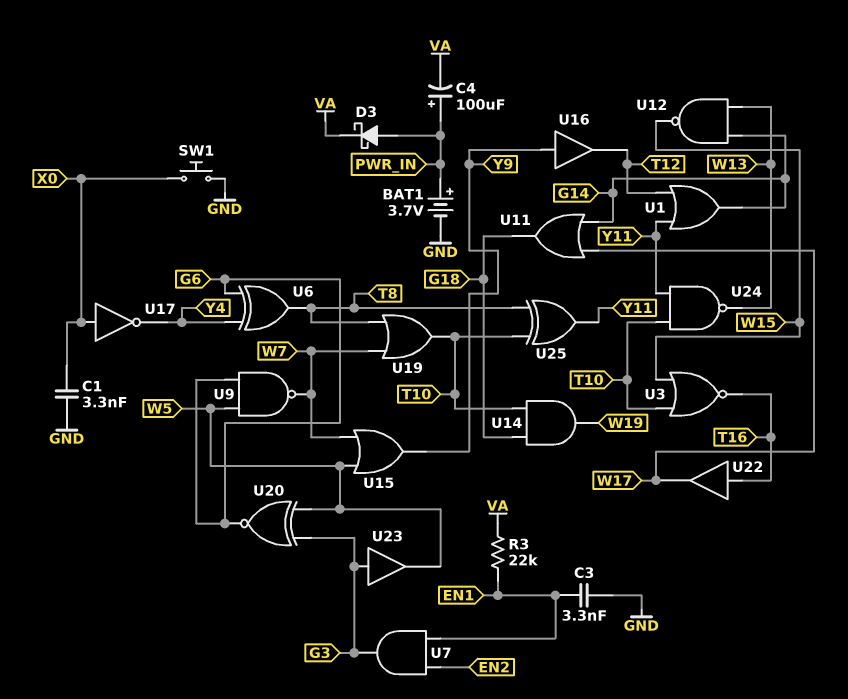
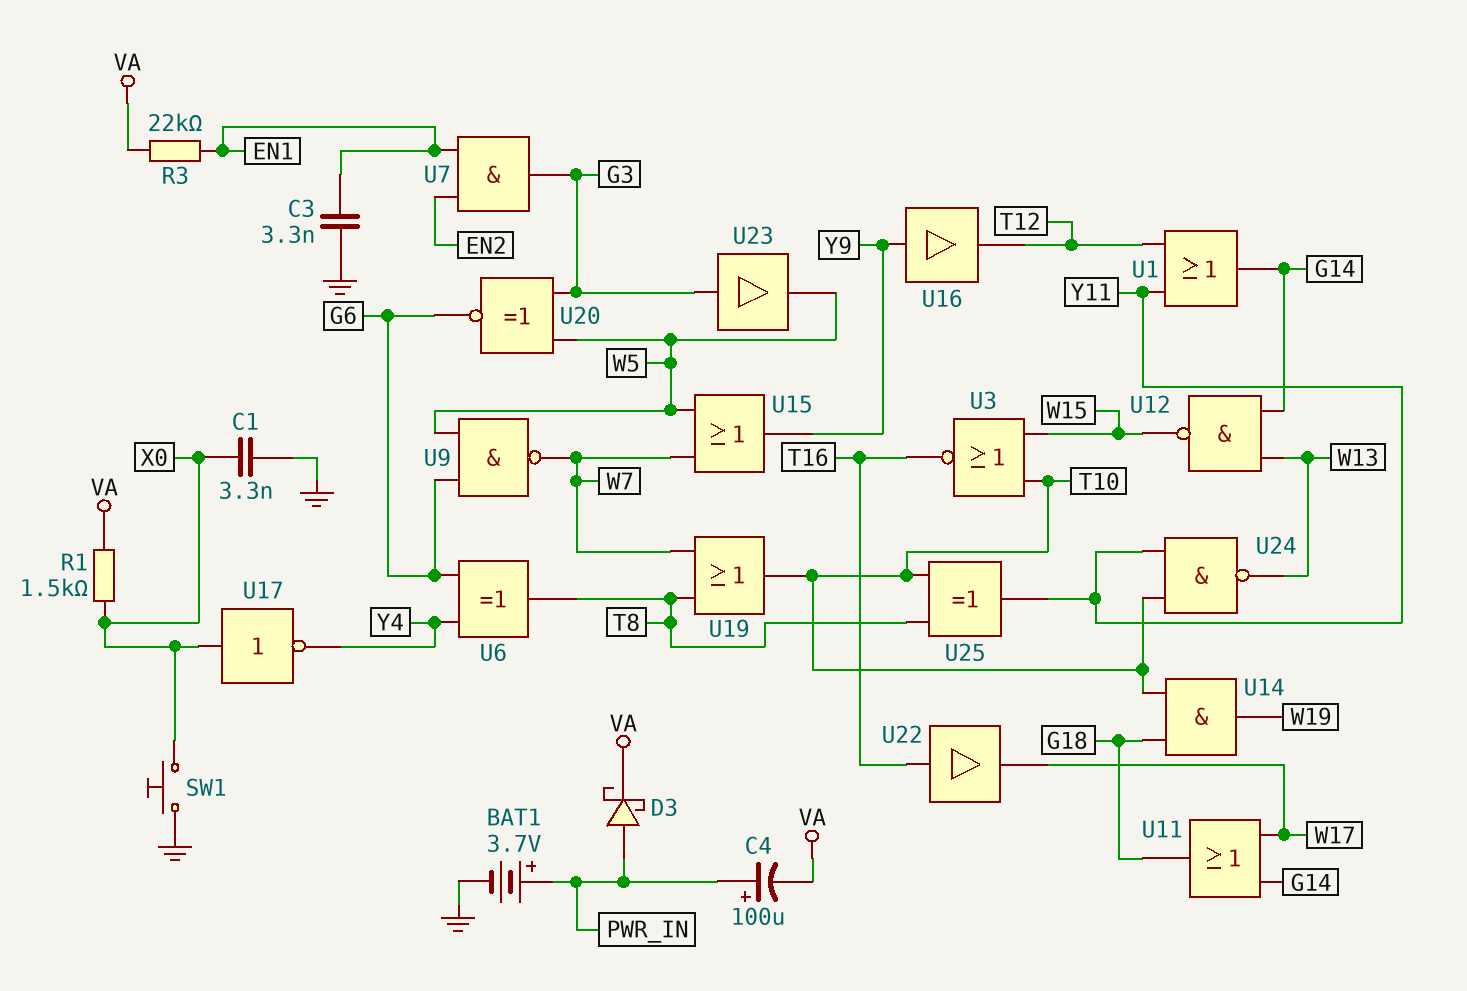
R1: none -> 1.5k (VA, X0)

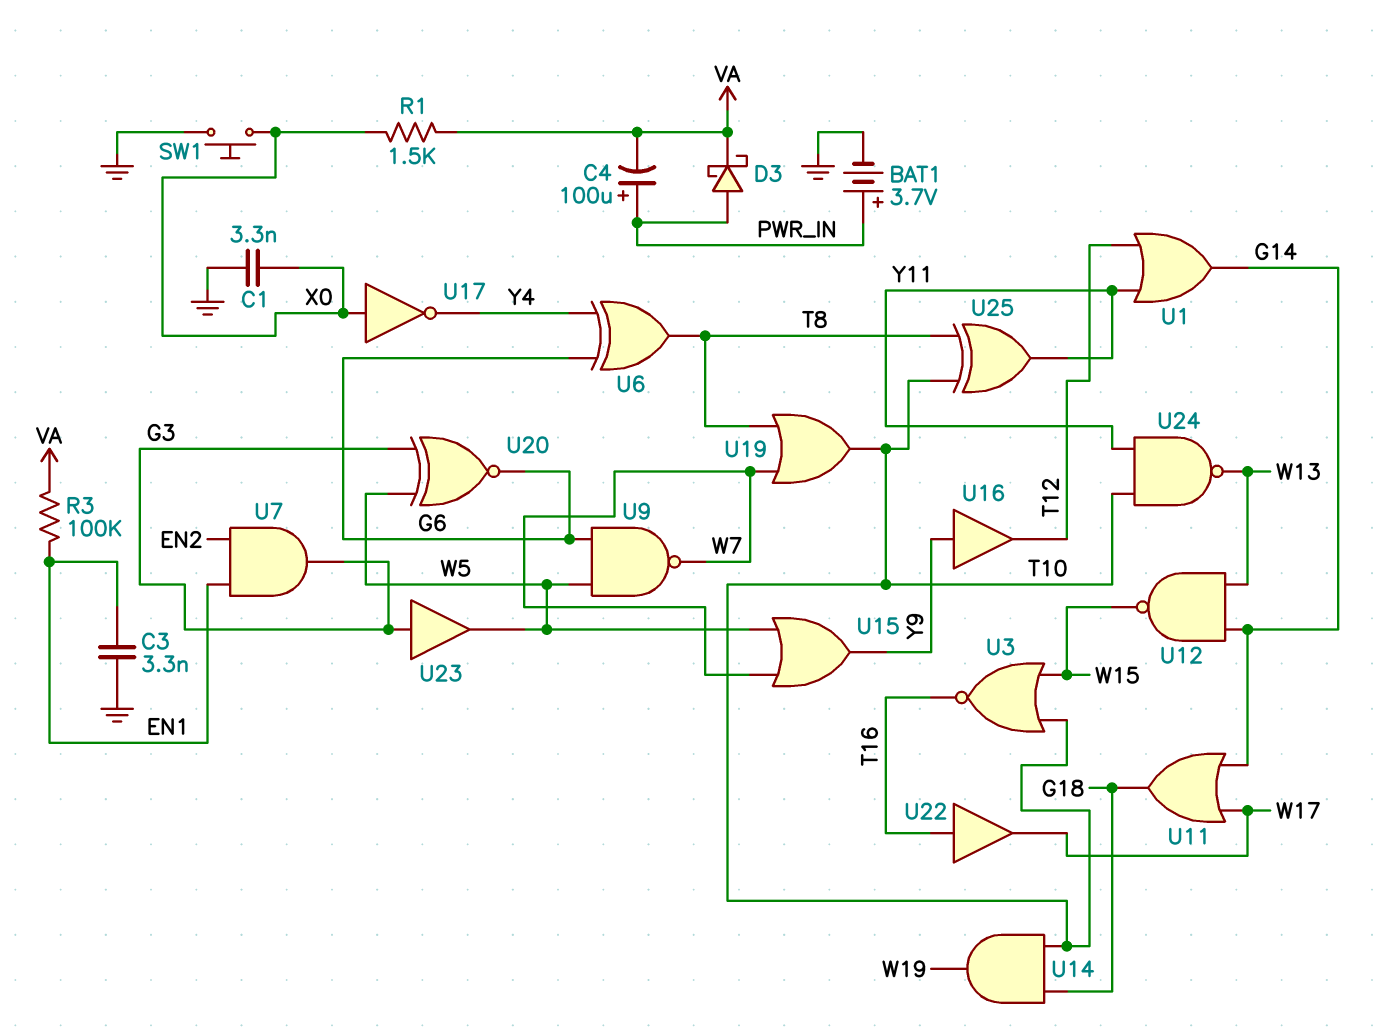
R3: 22k (EN1, VA) -> 100k (EN1, VA)

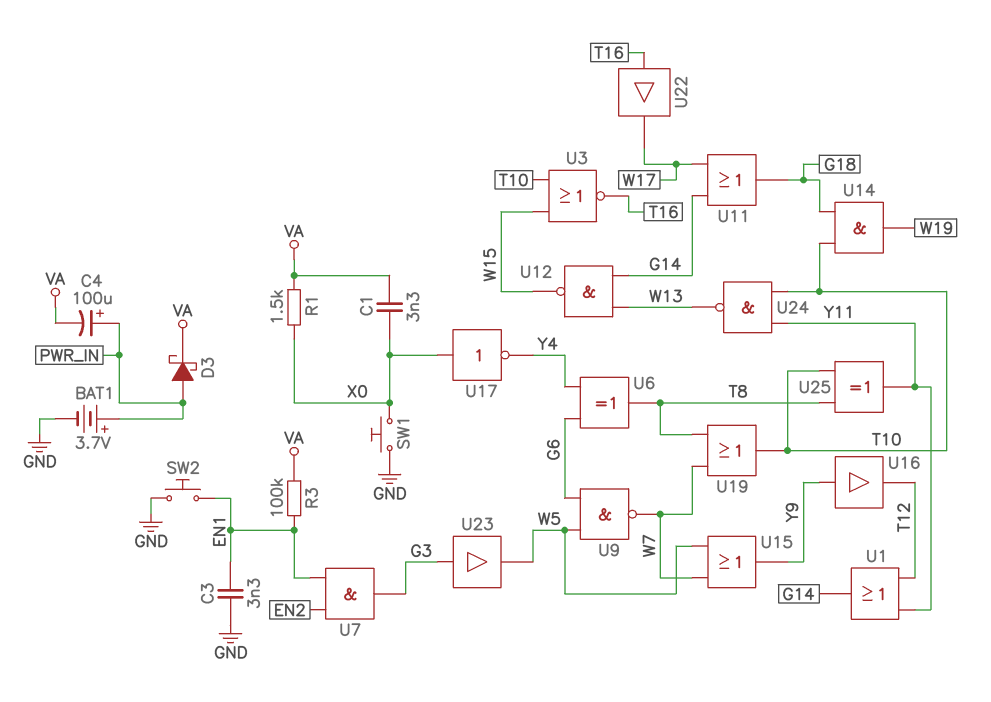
C1: 3.3nF (GND, X0) -> 3.3nF (VA, X0)
SW2: none -> button (EN1, GND)
U20: XNOR (in G3, in W5, out G6) -> none

